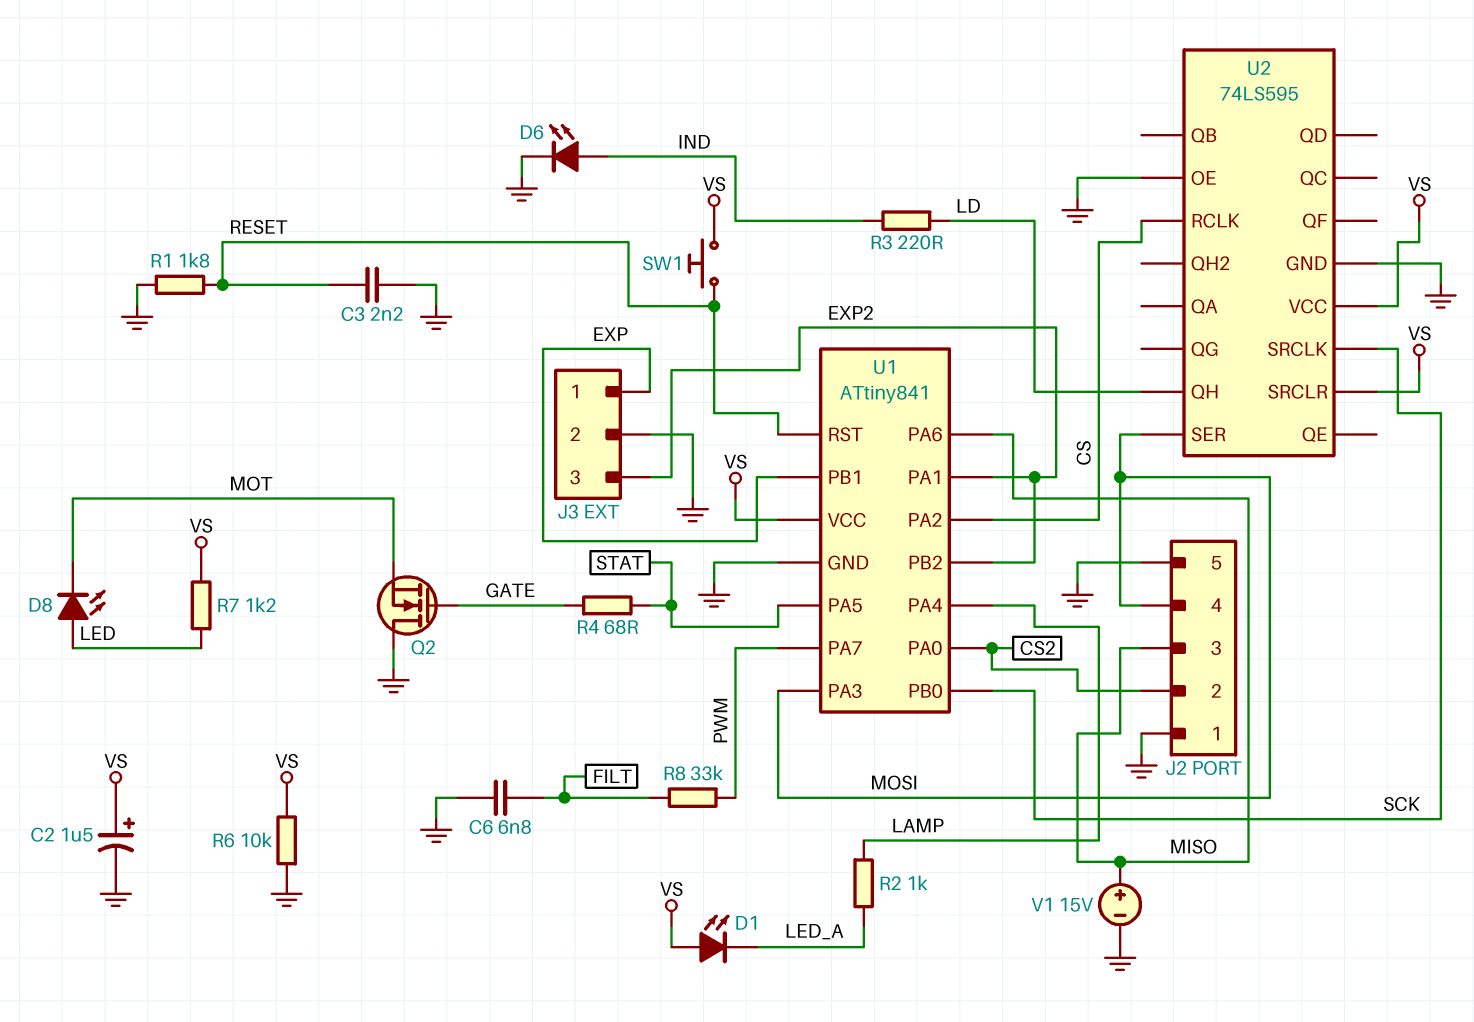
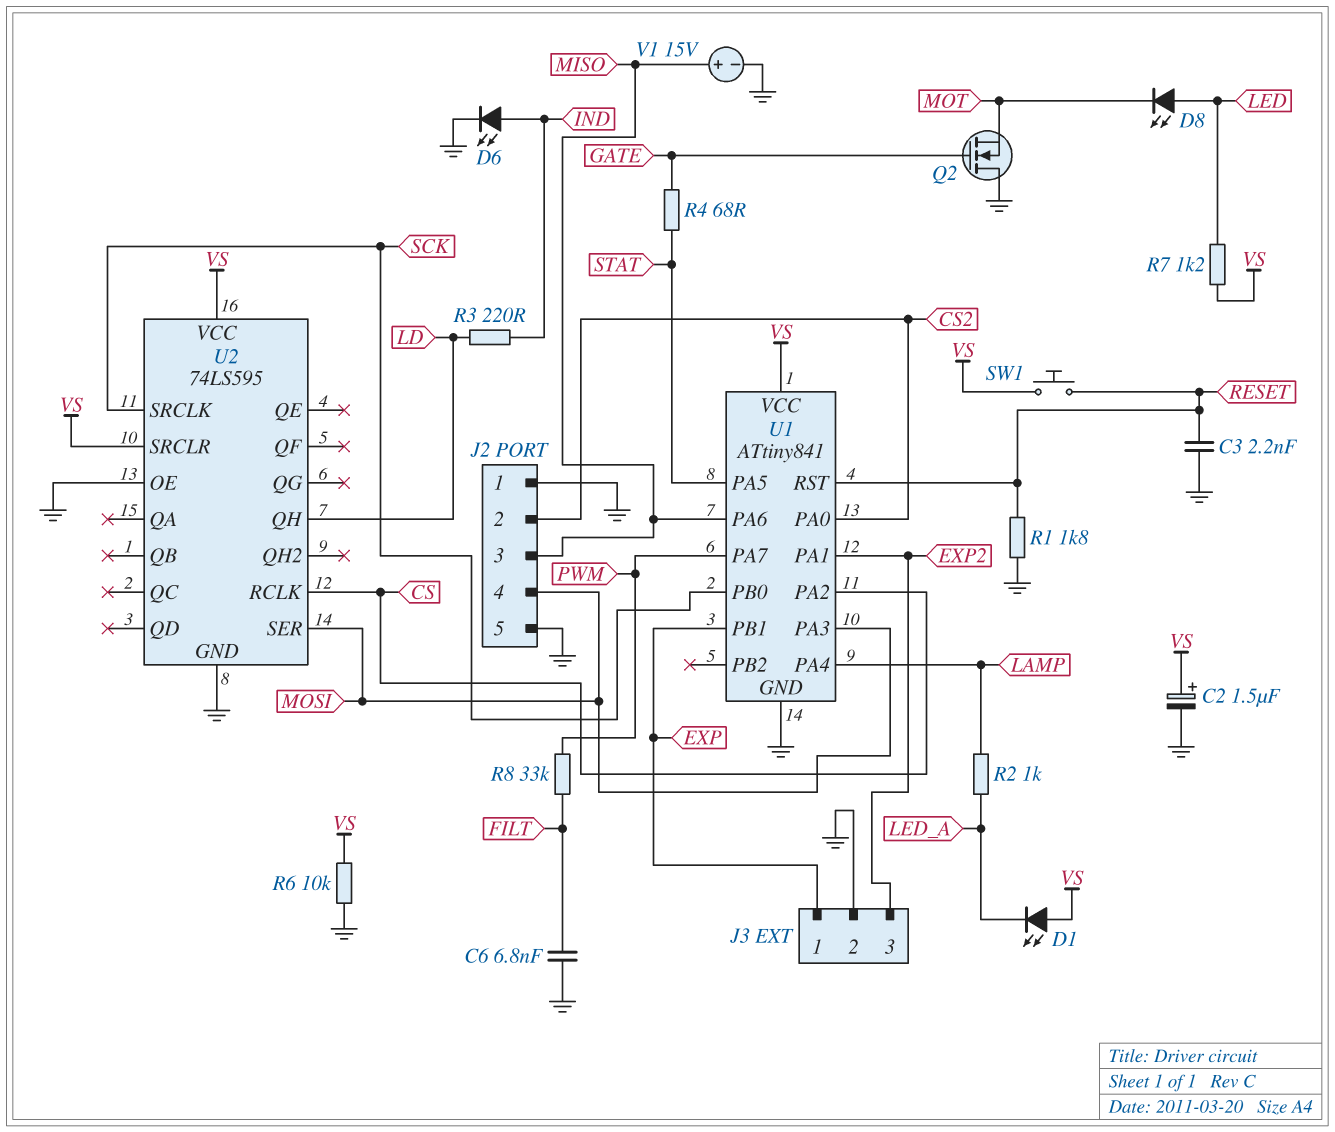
U1 pin PB2: EXP2 -> none

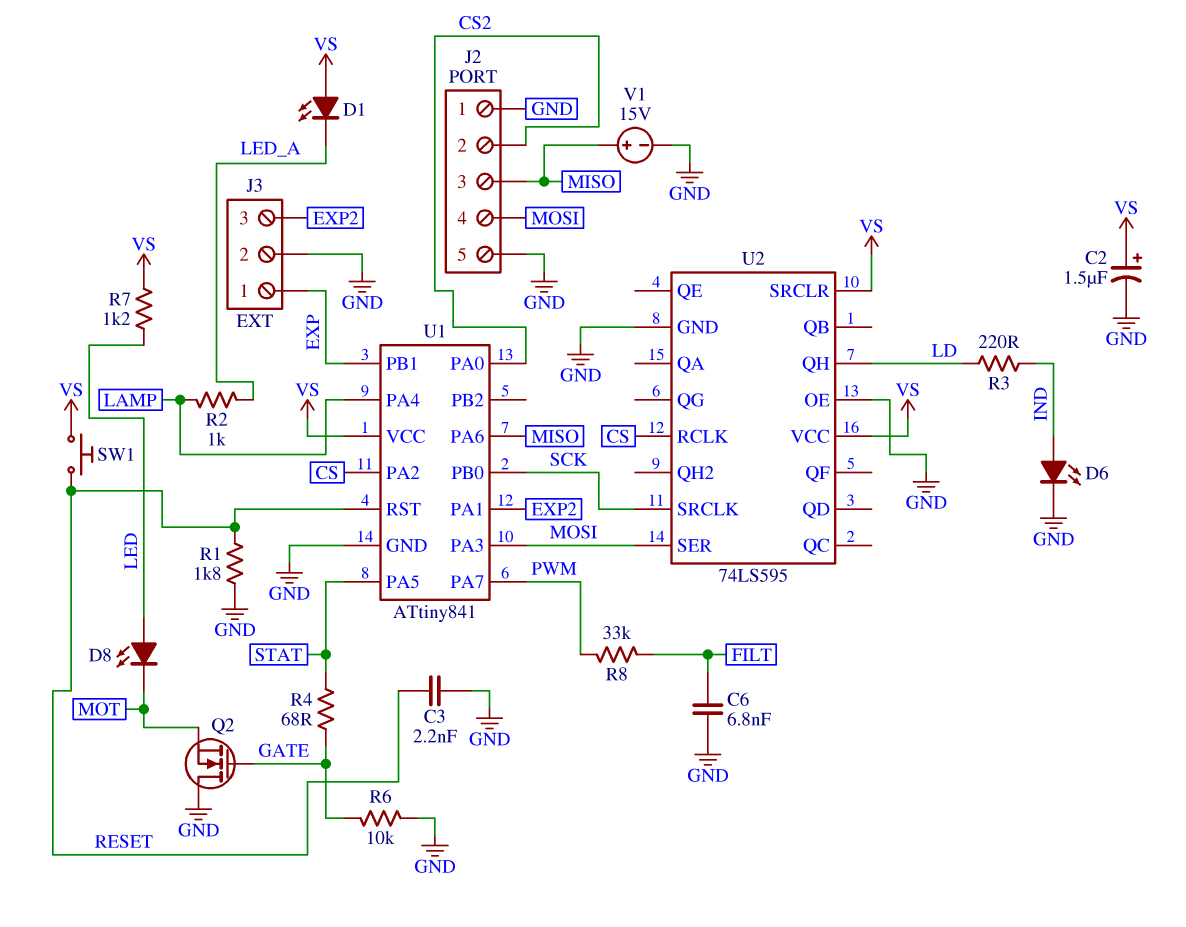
R6: 10k (GND, VS) -> 10k (GATE, GND)

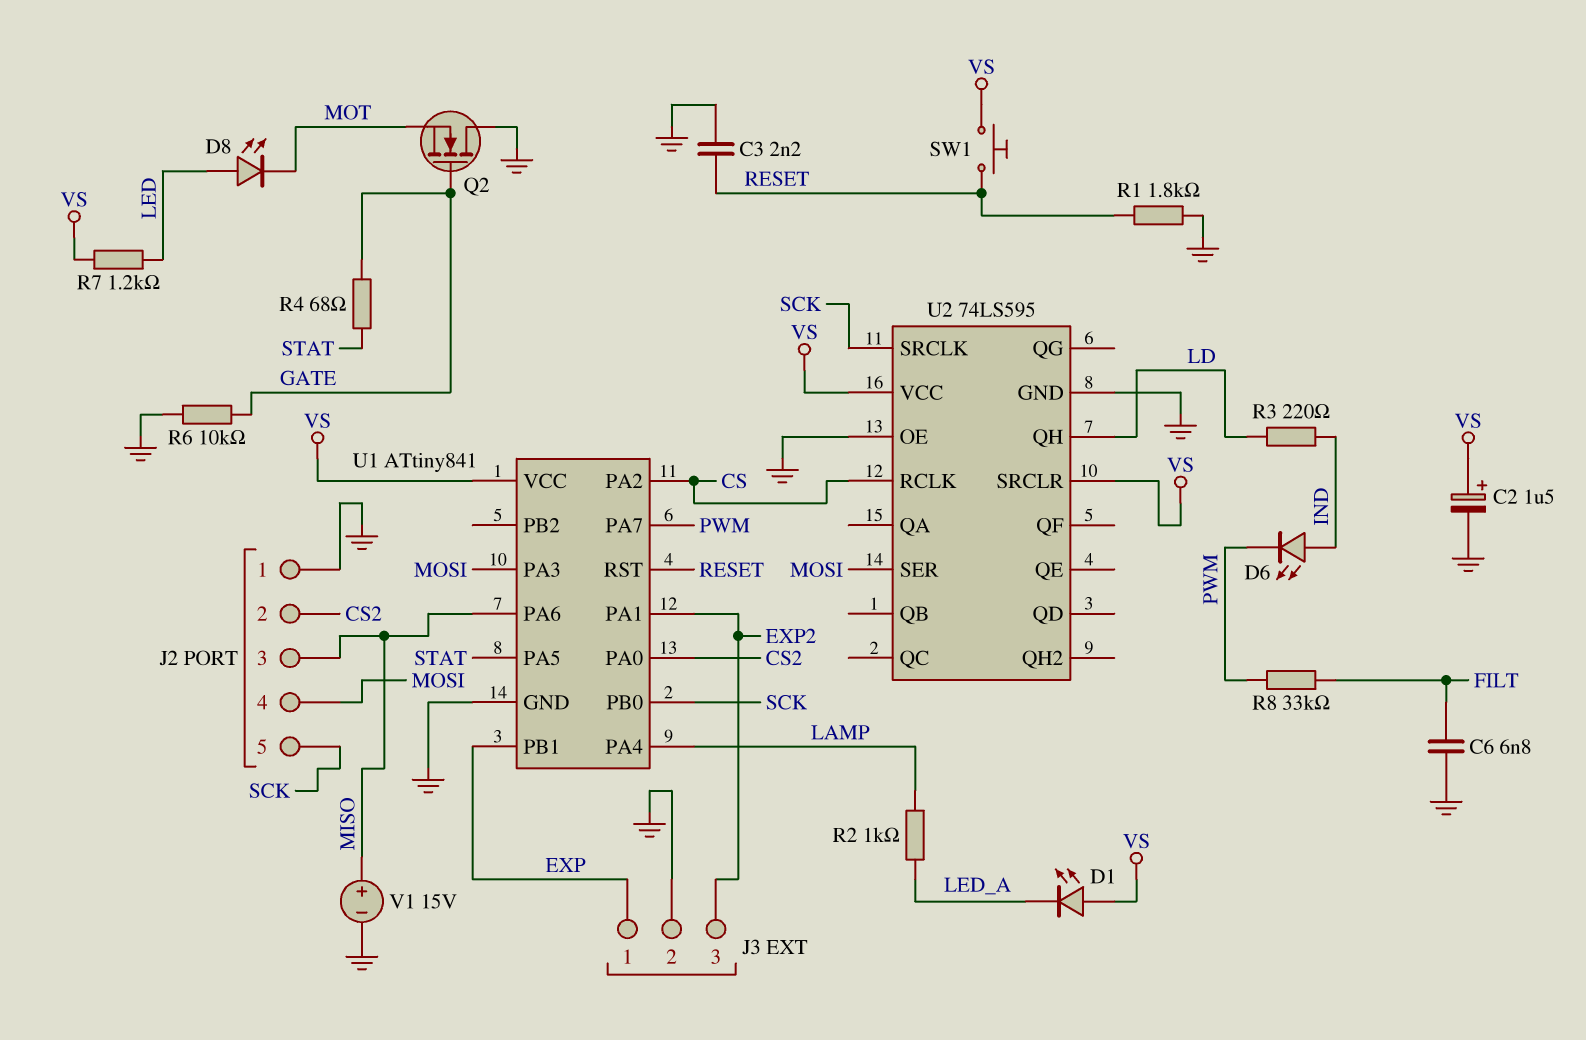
D6: LED (A IND, K GND) -> LED (A IND, K PWM)
J2 pin 5: GND -> SCK

